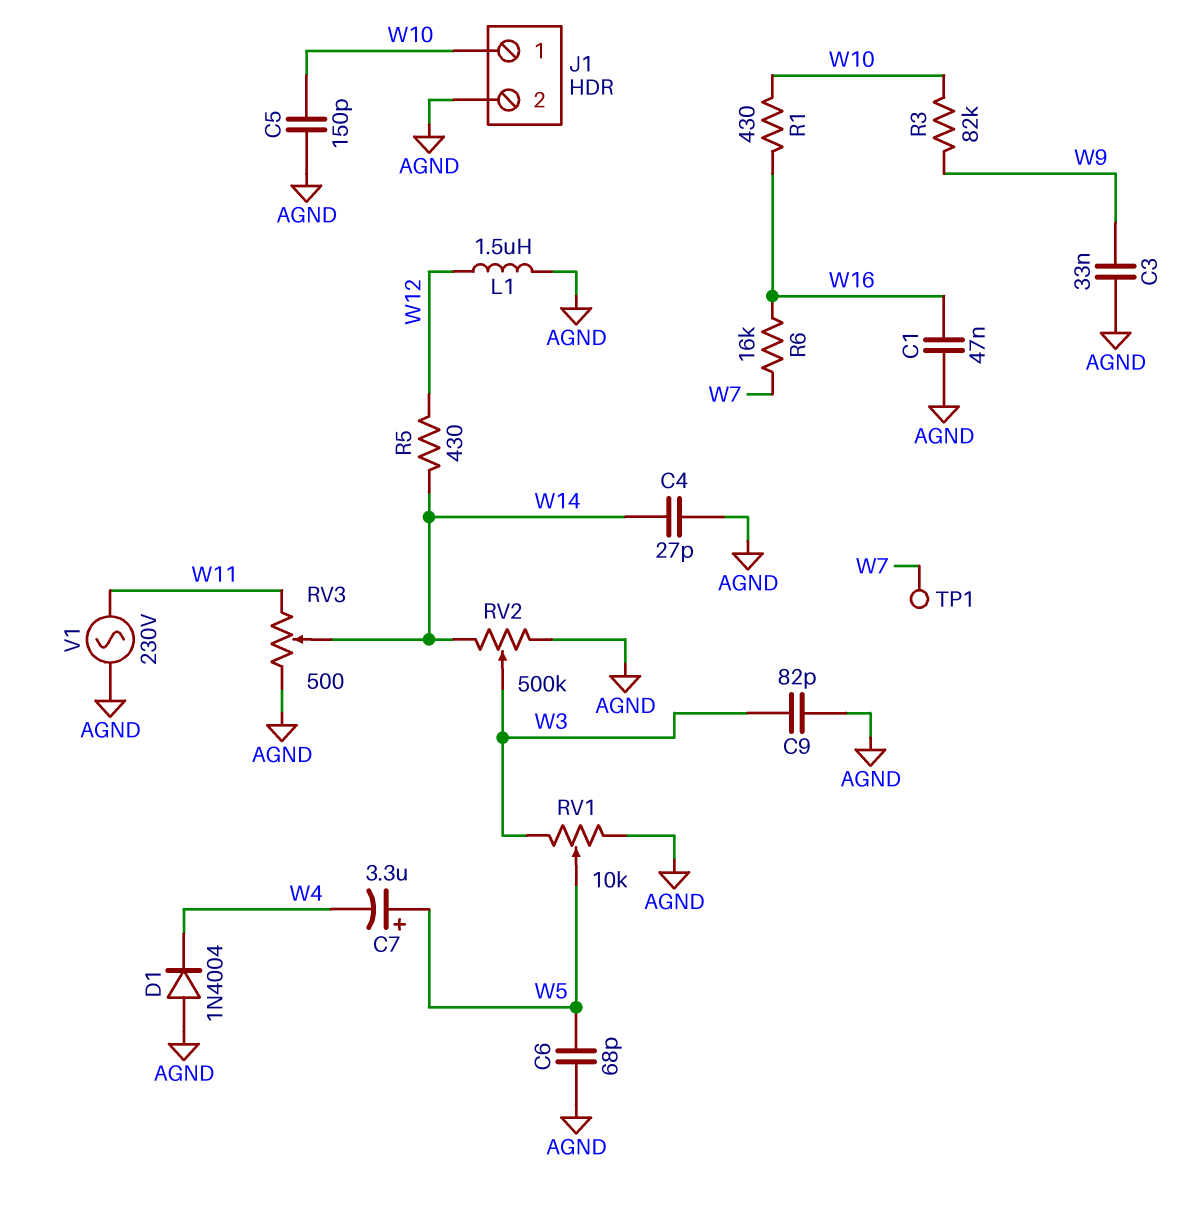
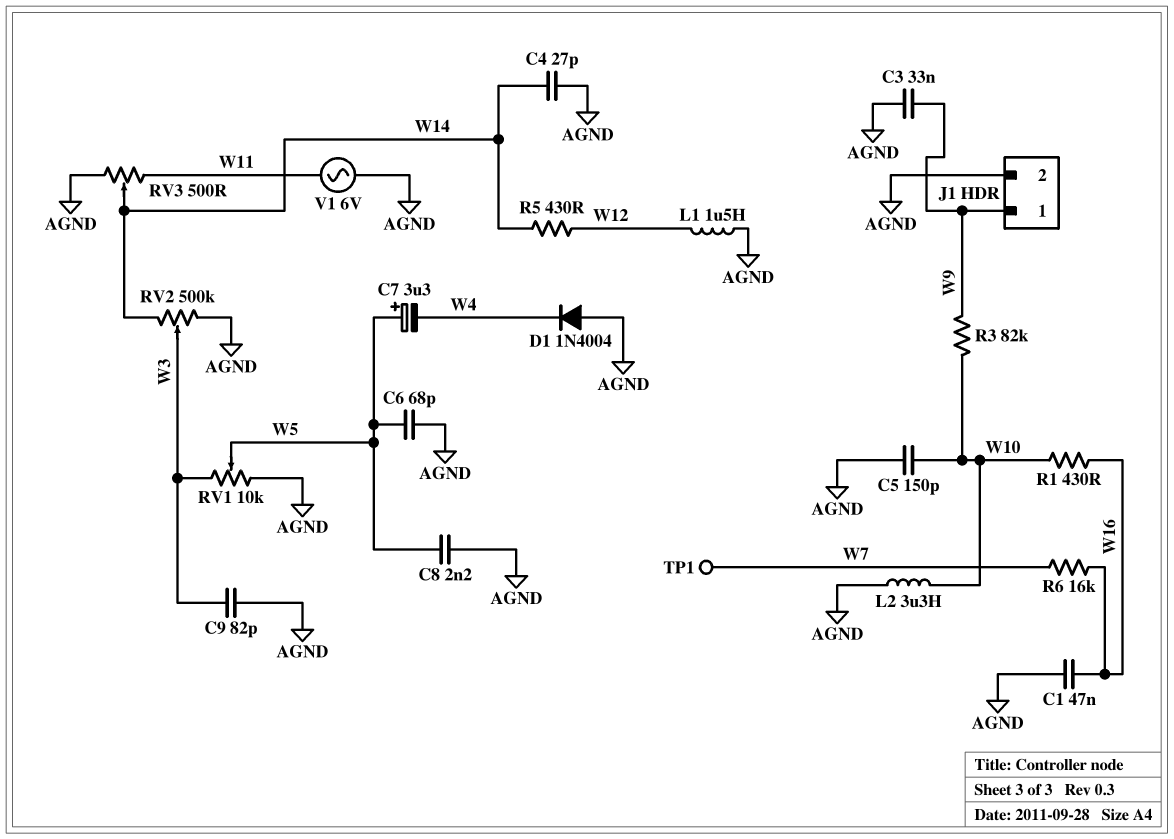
C8: none -> 2.2nF (AGND, W5)
J1 pin 1: W10 -> W9
L2: none -> 3.3uH (AGND, W10)
V1: AC 230V (AGND, W11) -> AC 6V (AGND, W11)

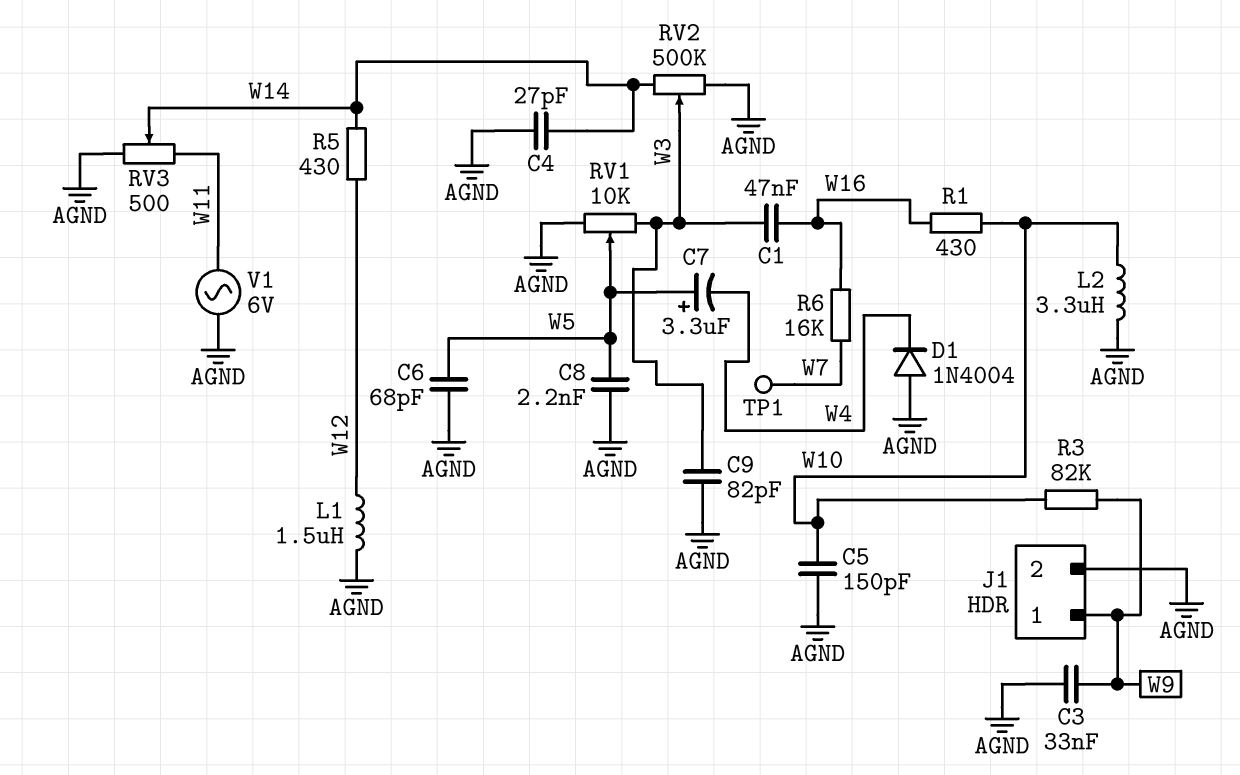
C1: 47nF (AGND, W16) -> 47nF (W3, W16)

